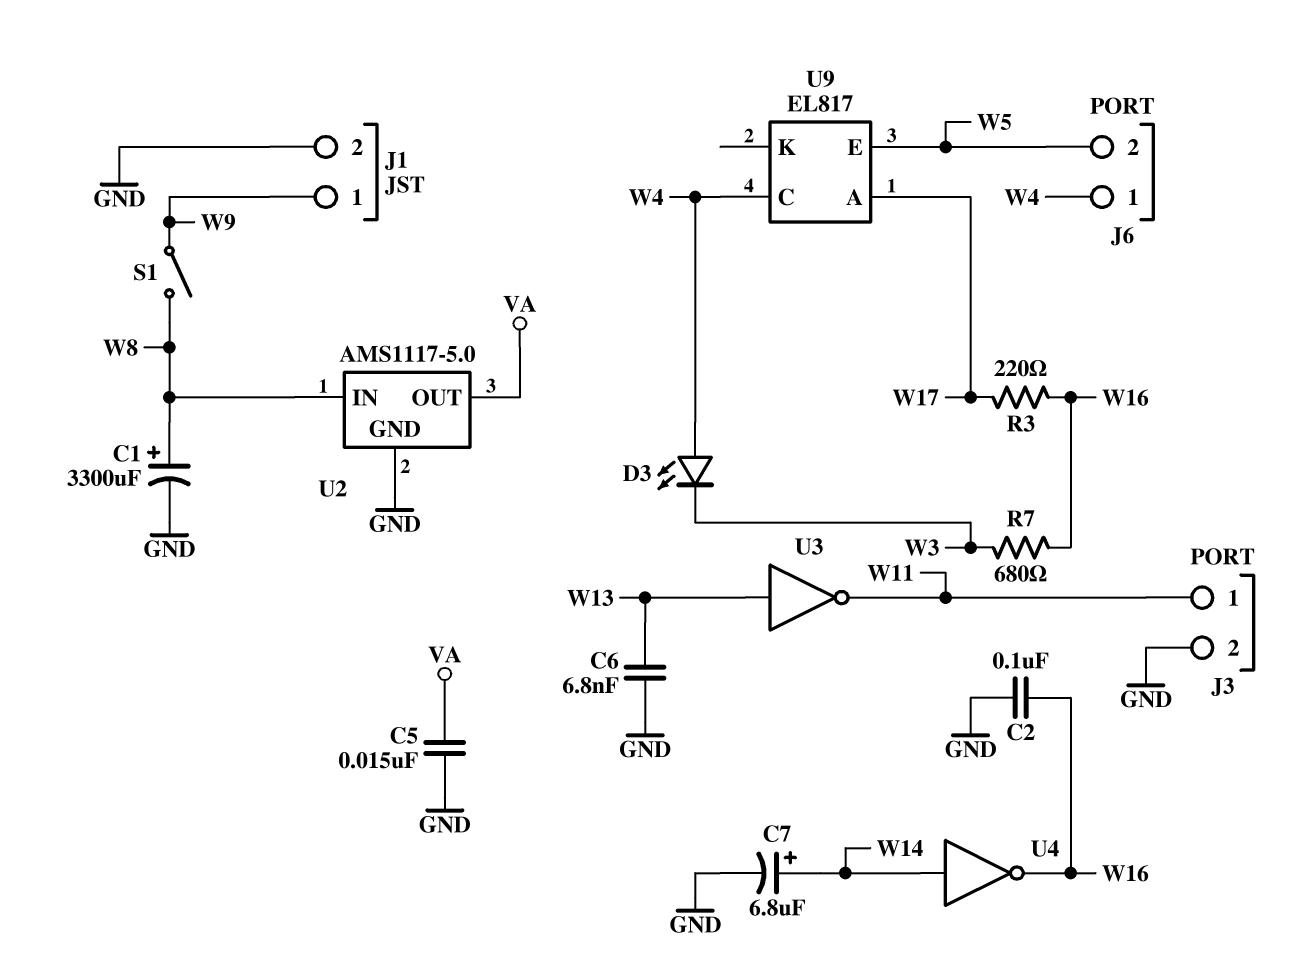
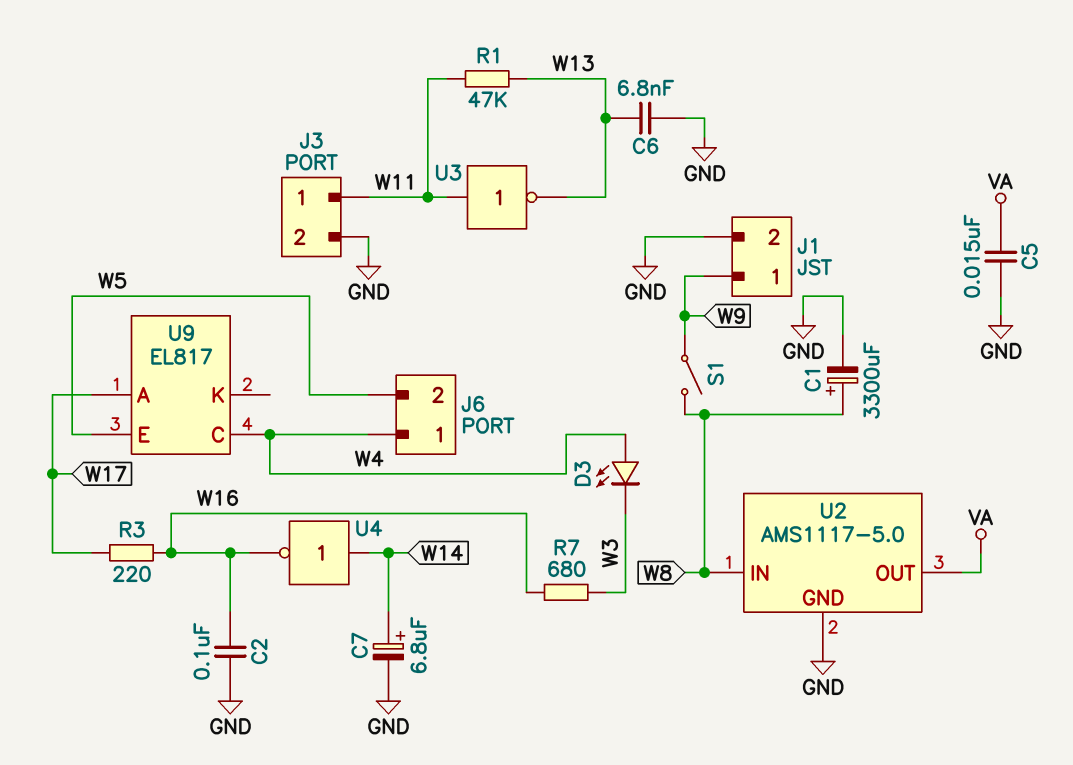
R1: none -> 47k (W11, W13)
U3: NOT (in W13, out W11) -> NOT (in W11, out W13)

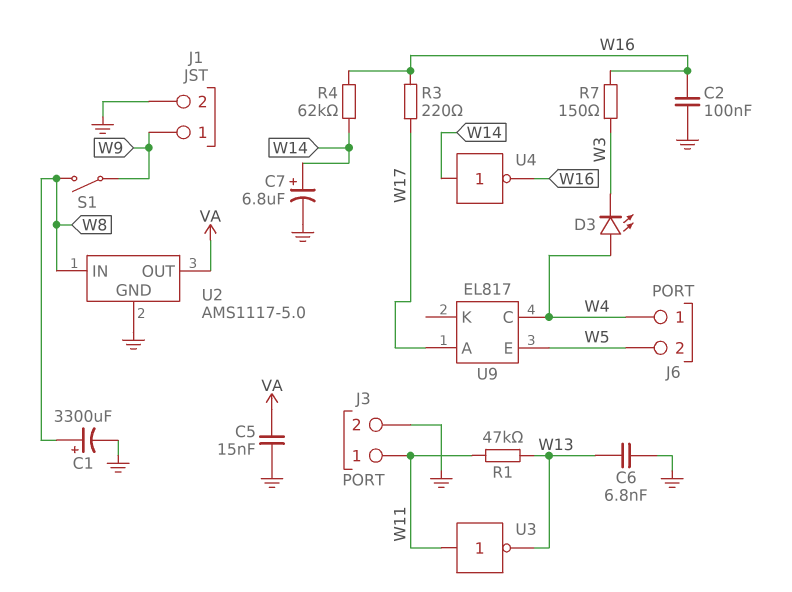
R4: none -> 62k (W14, W16)
R7: 680 (W3, W16) -> 150 (W3, W16)

